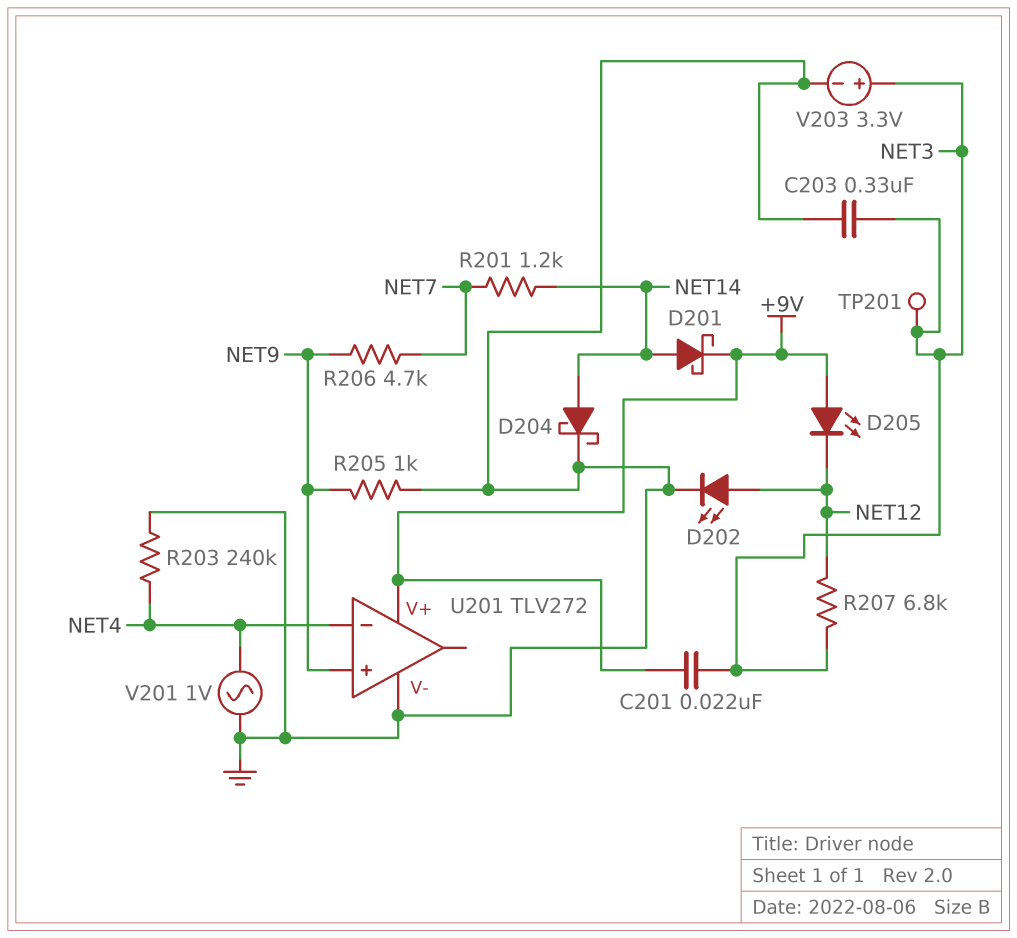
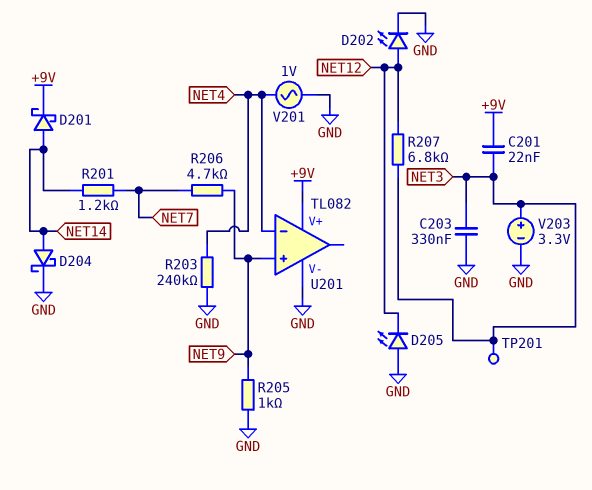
D205: LED (A +9V, K NET12) -> LED (A GND, K NET12)
U201: TLV272 -> TL082

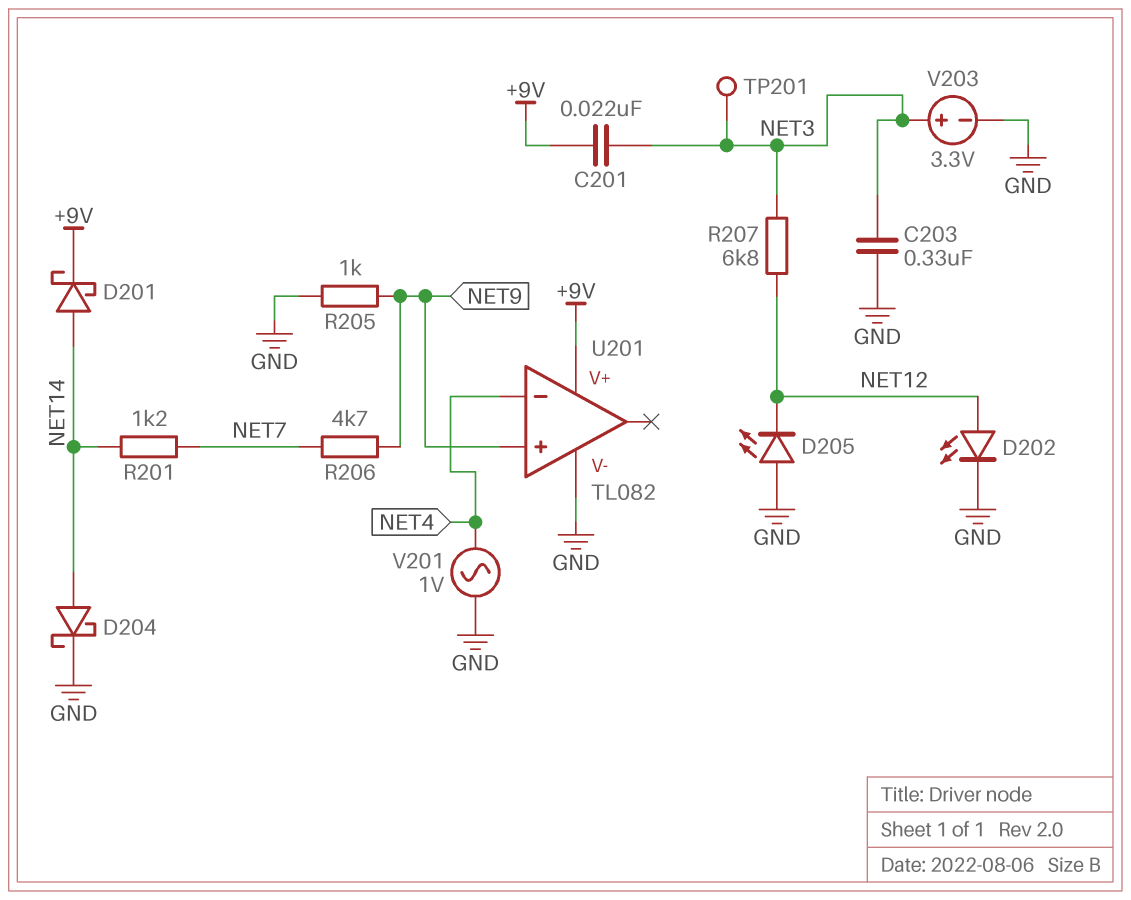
R203: 240k (GND, NET4) -> none

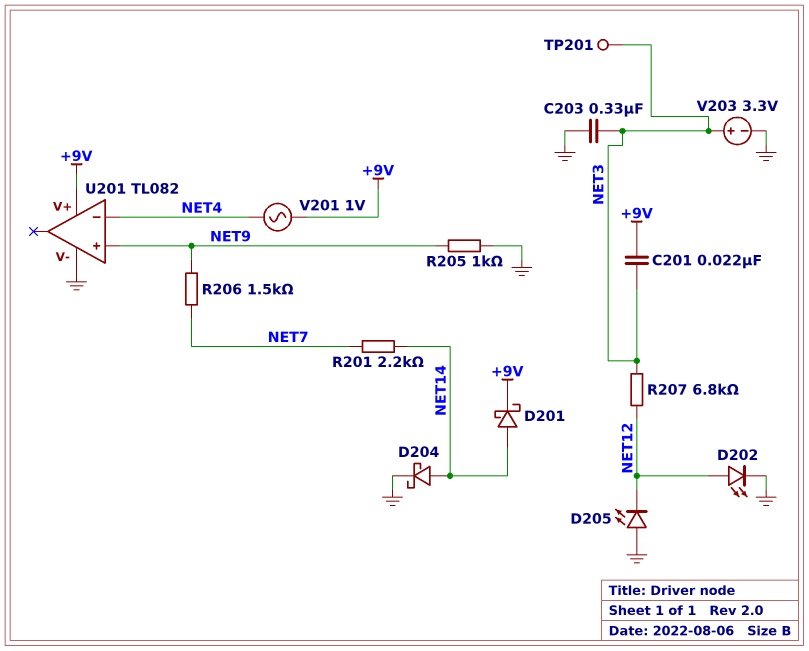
R201: 1.2k (NET7, NET14) -> 2.2k (NET7, NET14)
R206: 4.7k (NET7, NET9) -> 1.5k (NET7, NET9)
V201: AC 1V (GND, NET4) -> AC 1V (+9V, NET4)

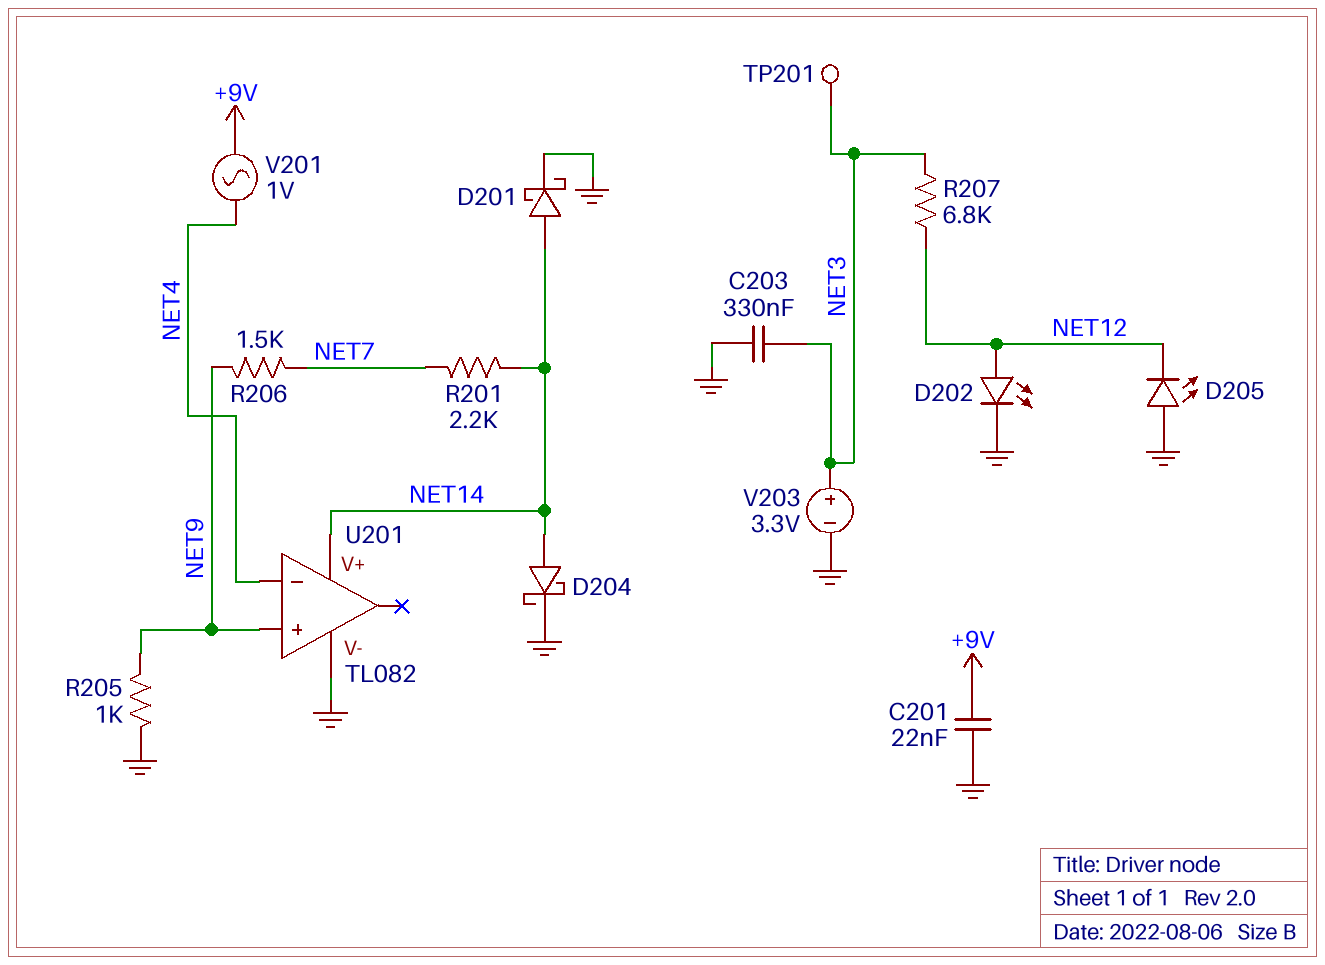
C201: 22nF (+9V, NET3) -> 22nF (+9V, GND)
D201: schottky (A NET14, K +9V) -> schottky (A NET14, K GND)
U201 pin V+: +9V -> NET14

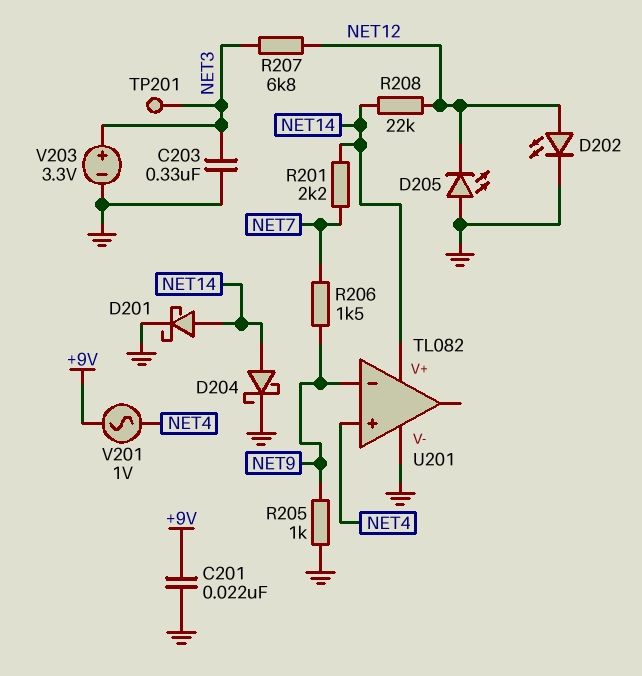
R208: none -> 22k (NET12, NET14)
U201 pin in+: NET9 -> NET4
U201 pin in-: NET4 -> NET9

